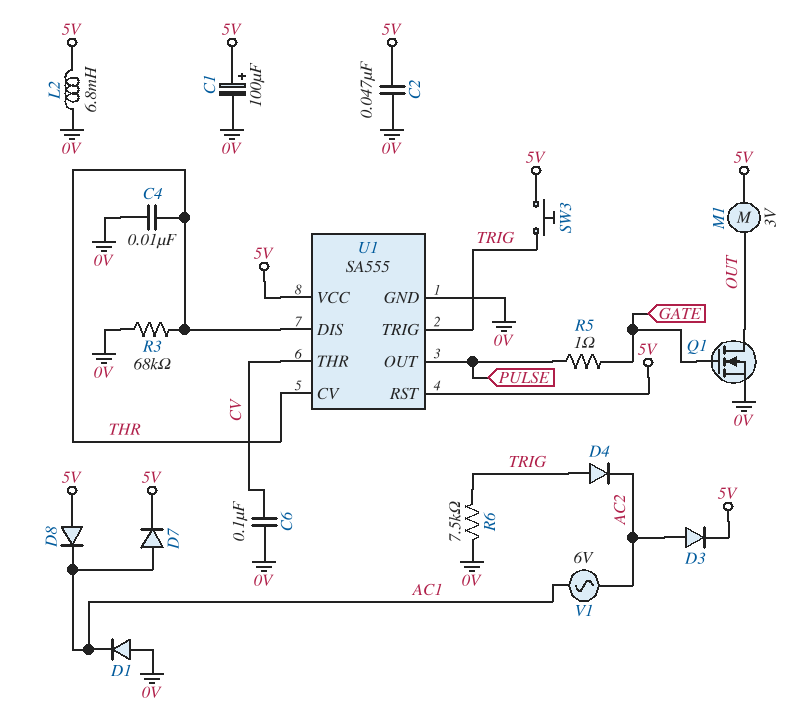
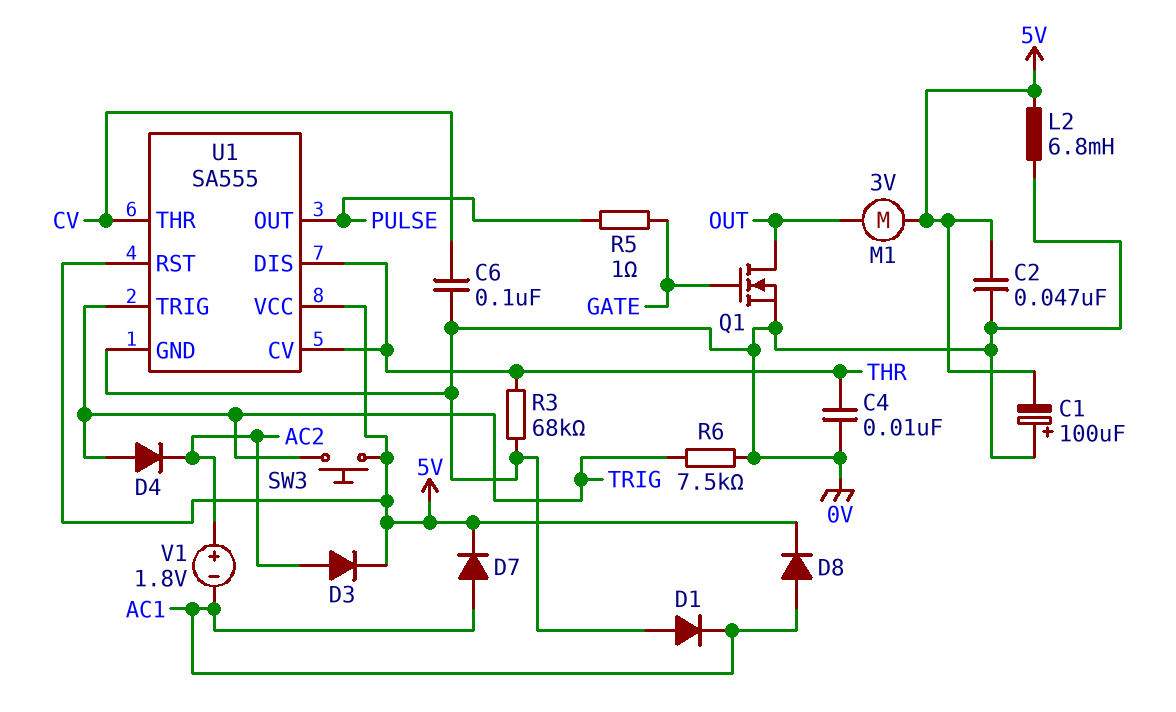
C1: 100uF (plus 5V, minus 0V) -> 100uF (plus 0V, minus 5V)
D8: diode (A 5V, K AC1) -> diode (A AC1, K 5V)
V1: AC 6V (AC1, AC2) -> 1.8V (plus AC2, minus AC1)

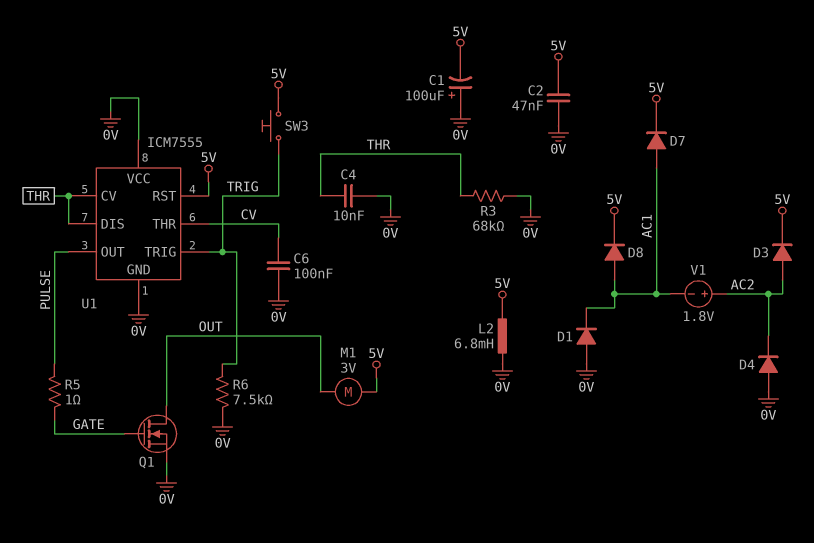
D4: diode (A TRIG, K AC2) -> diode (A 0V, K AC2)
U1: SA555 -> ICM7555
U1 pin VCC: 5V -> 0V

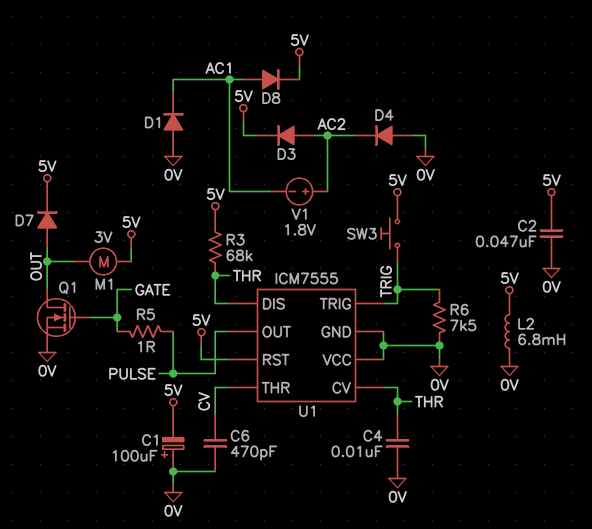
C6: 100nF (0V, CV) -> 470pF (0V, CV)
D7: diode (A AC1, K 5V) -> diode (A OUT, K 5V)
R3: 68k (0V, THR) -> 68k (5V, THR)

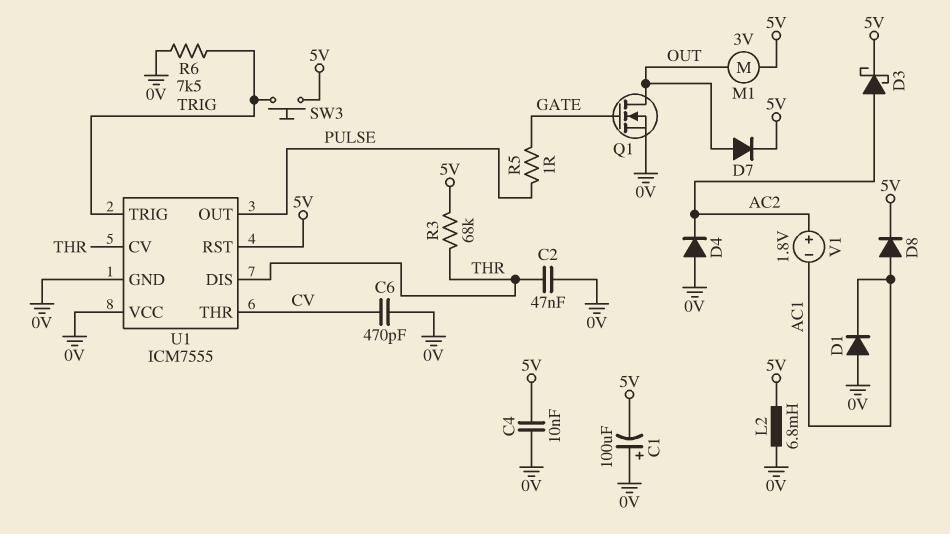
C2: 47nF (0V, 5V) -> 47nF (0V, THR)
C4: 10nF (0V, THR) -> 10nF (0V, 5V)
D3: diode (A AC2, K 5V) -> schottky (A AC2, K 5V)

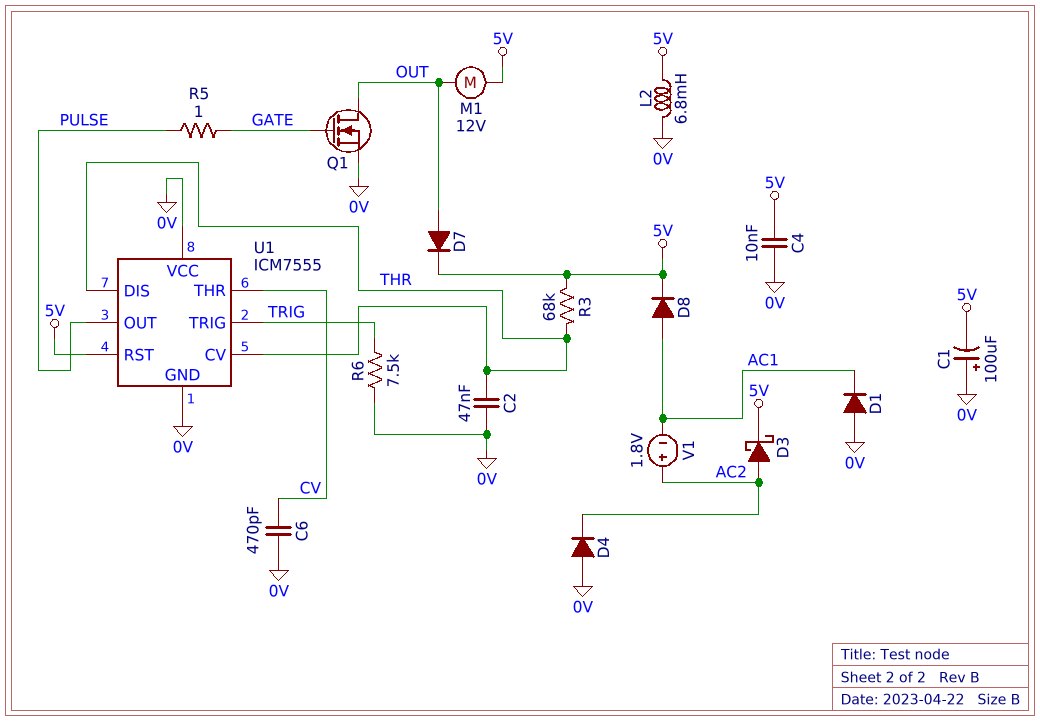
M1: motor 3V (5V, OUT) -> motor 12V (5V, OUT)
SW3: button (5V, TRIG) -> none

